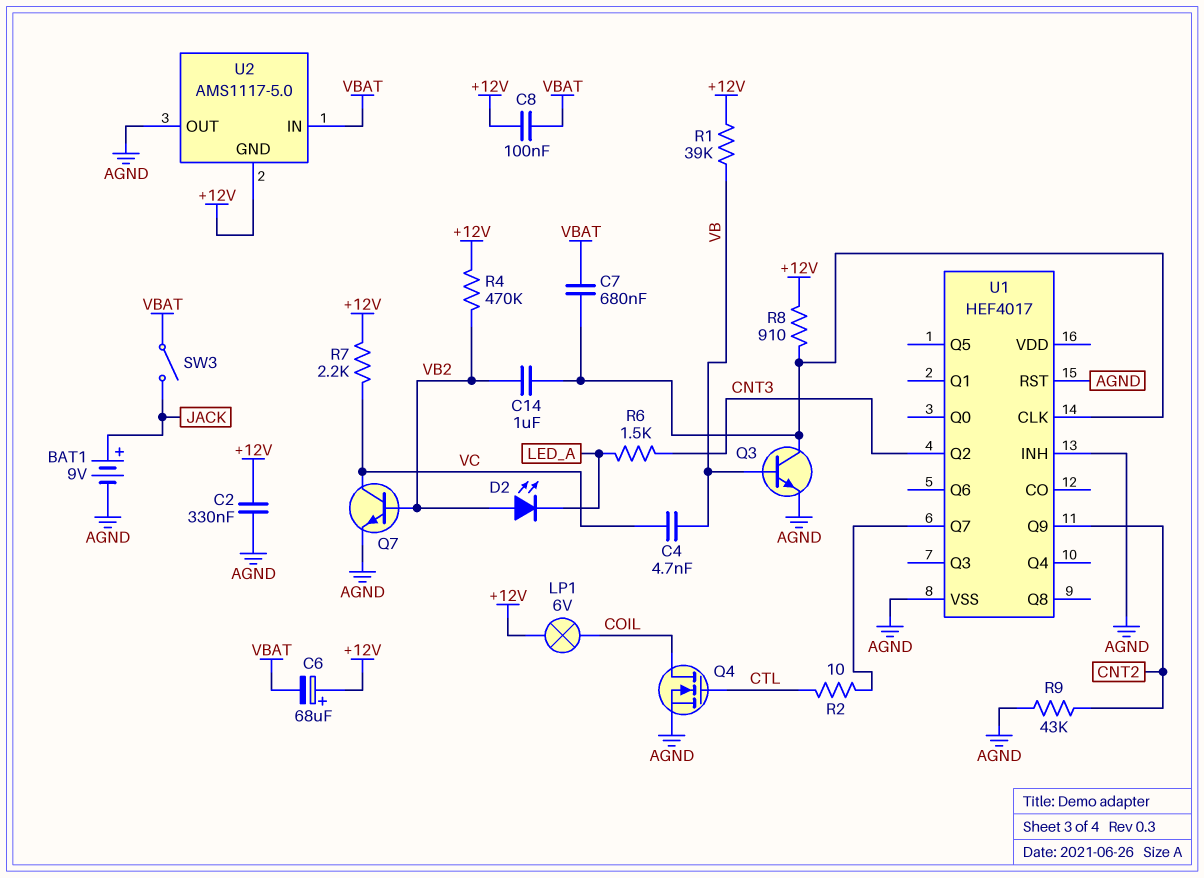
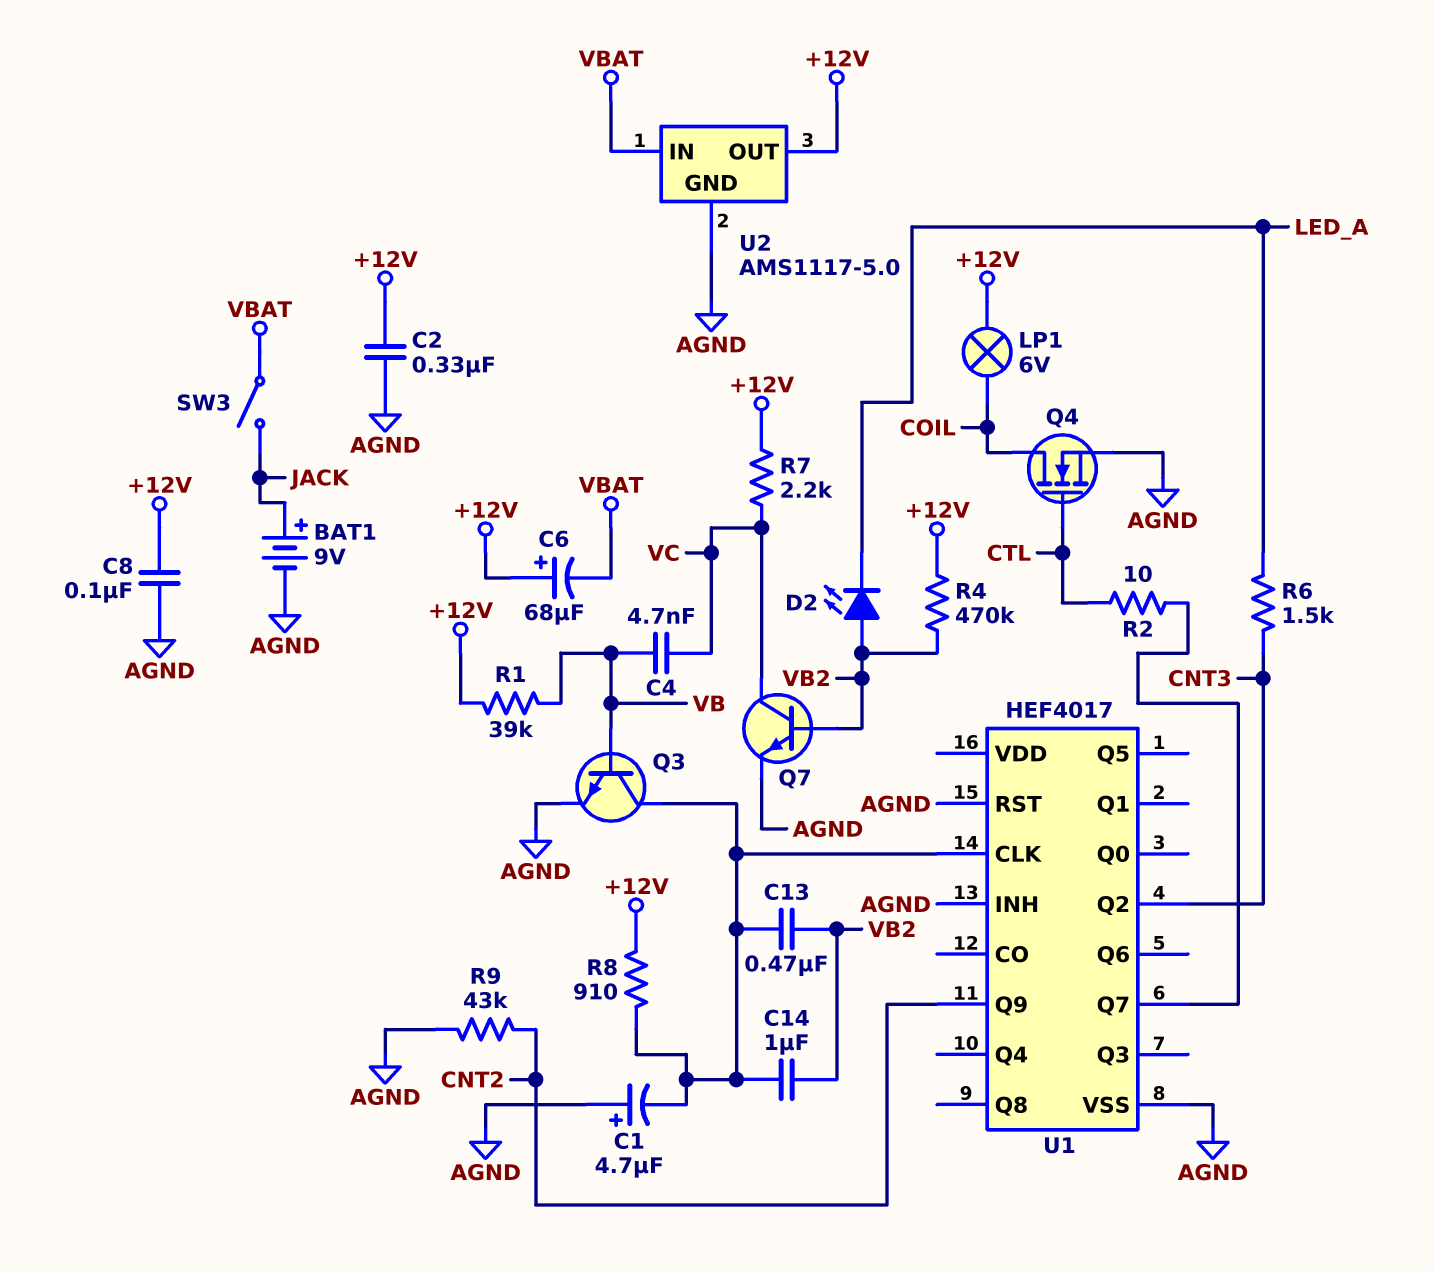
C1: none -> 4.7uF (plus AGND, minus U1/CLK)
C7: 680nF (U1/CLK, VBAT) -> none
C8: 100nF (+12V, VBAT) -> 100nF (+12V, AGND)
C13: none -> 470nF (U1/CLK, VB2)
U2 pin GND: +12V -> AGND
U2 pin OUT: AGND -> +12V

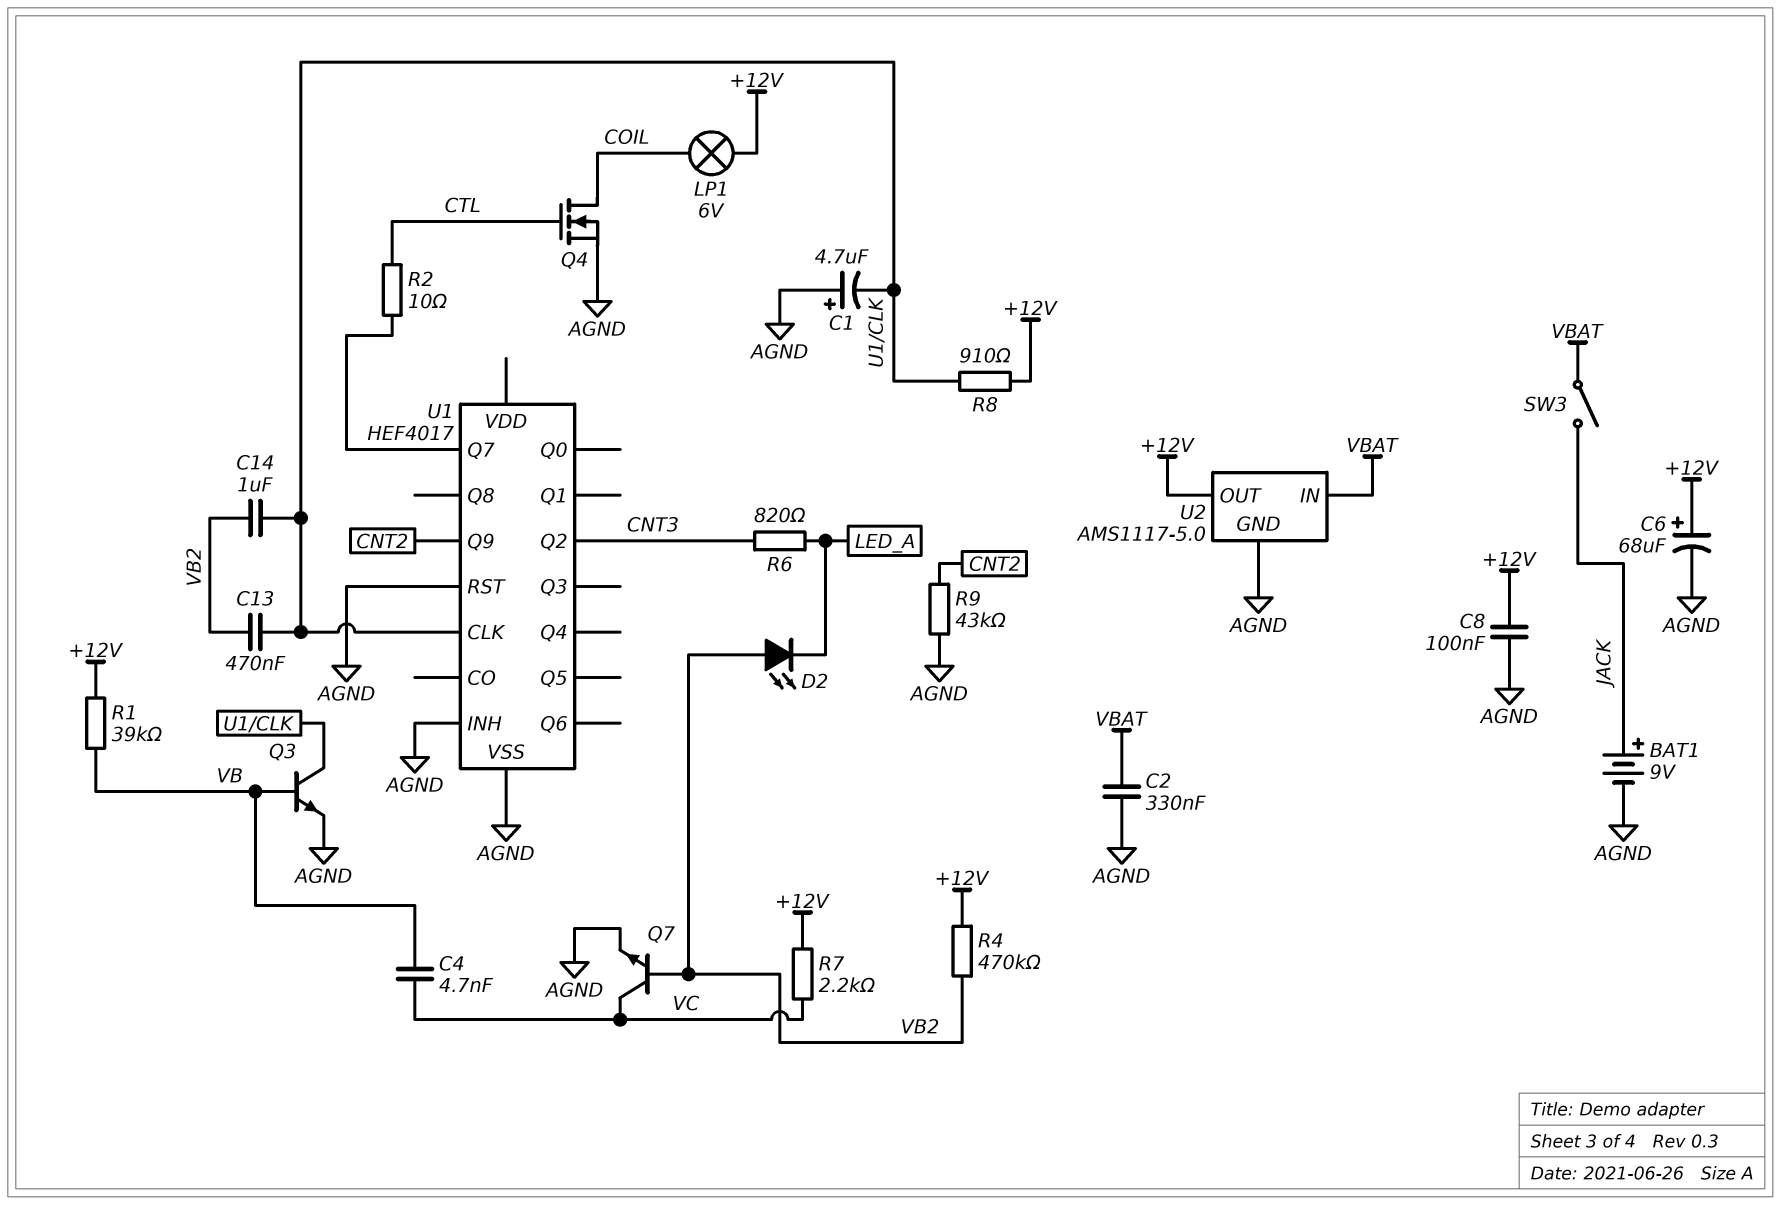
C2: 330nF (+12V, AGND) -> 330nF (AGND, VBAT)
C6: 68uF (plus +12V, minus VBAT) -> 68uF (plus +12V, minus AGND)
R6: 1.5k (CNT3, LED_A) -> 820 (CNT3, LED_A)

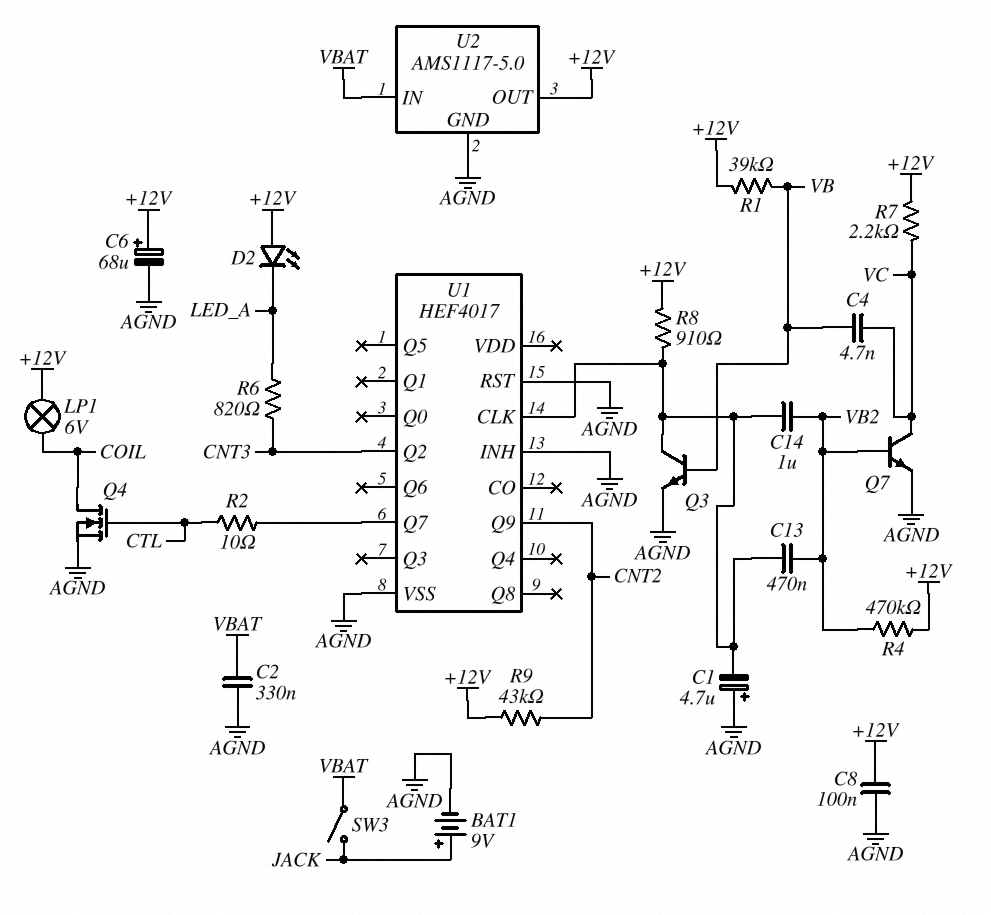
D2: LED (A VB2, K LED_A) -> LED (A +12V, K LED_A)
R9: 43k (AGND, CNT2) -> 43k (+12V, CNT2)

